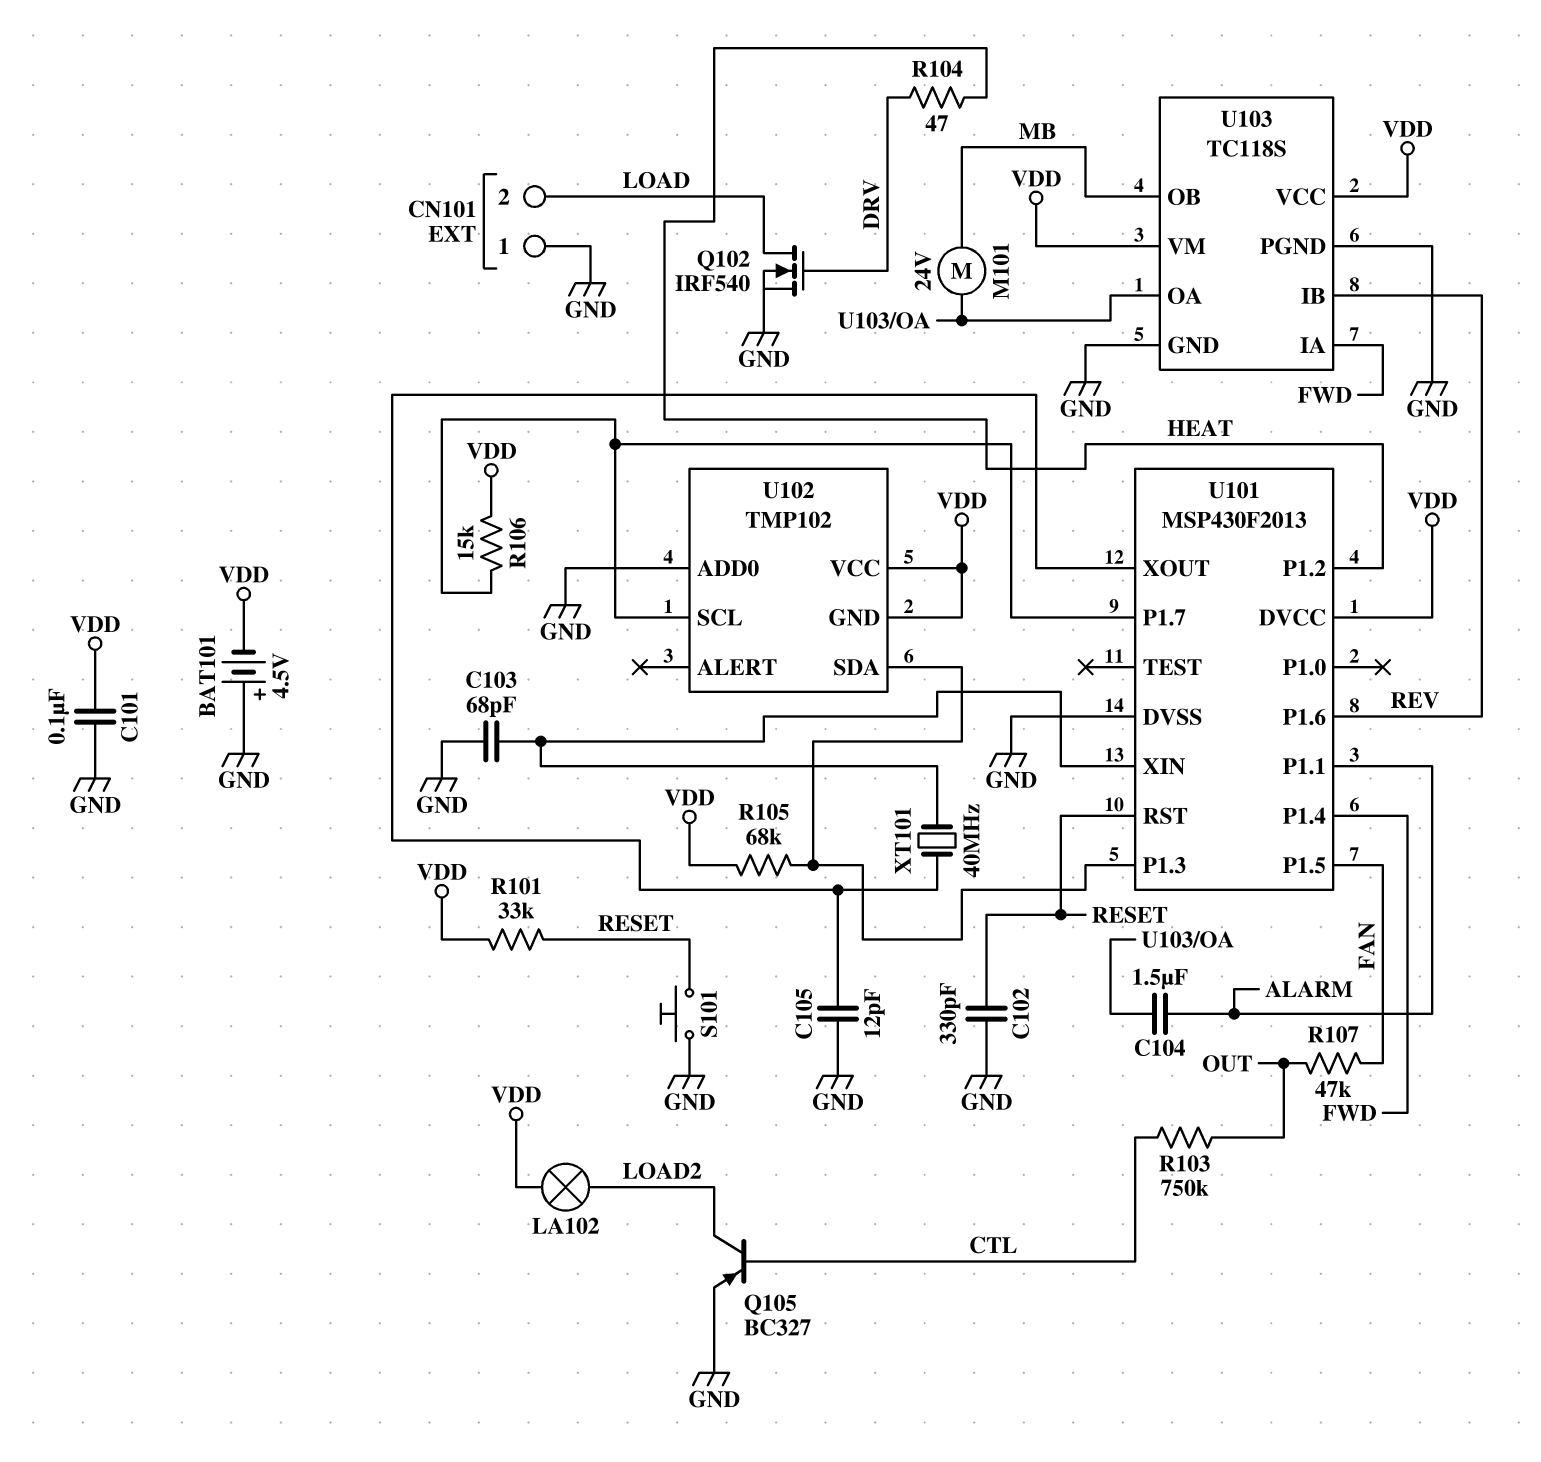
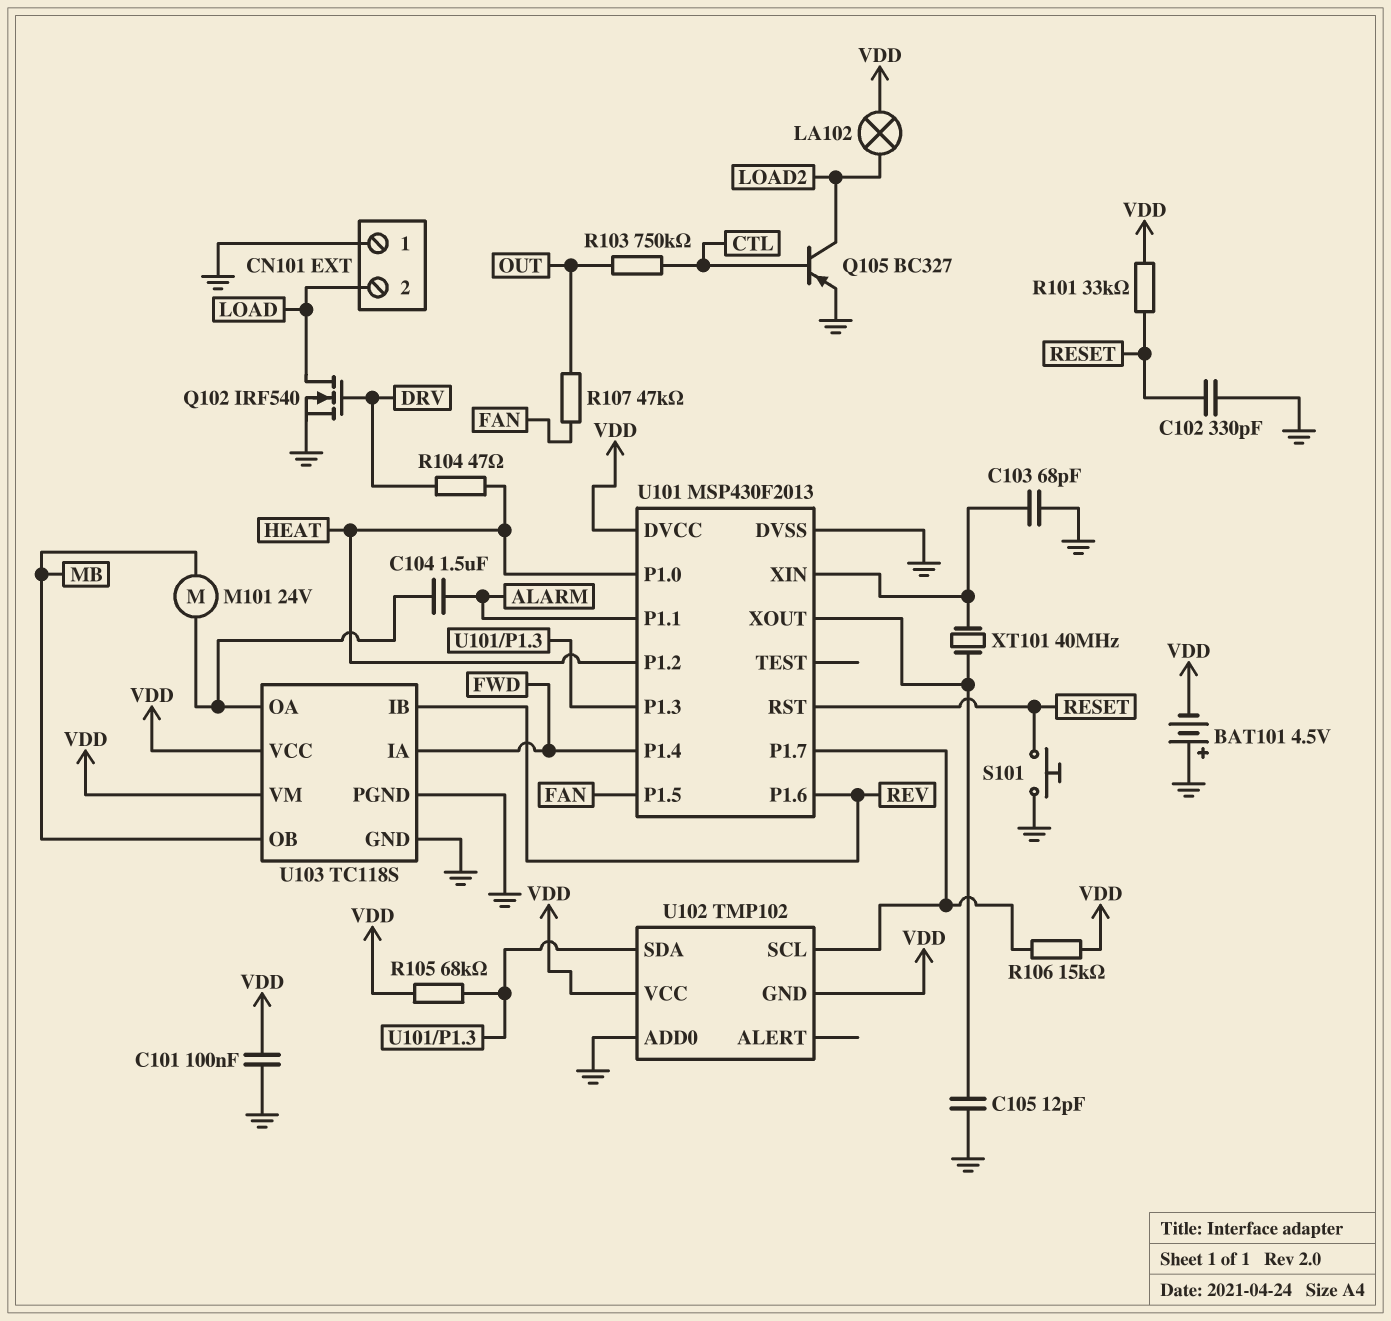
U101 pin P1.0: none -> HEAT

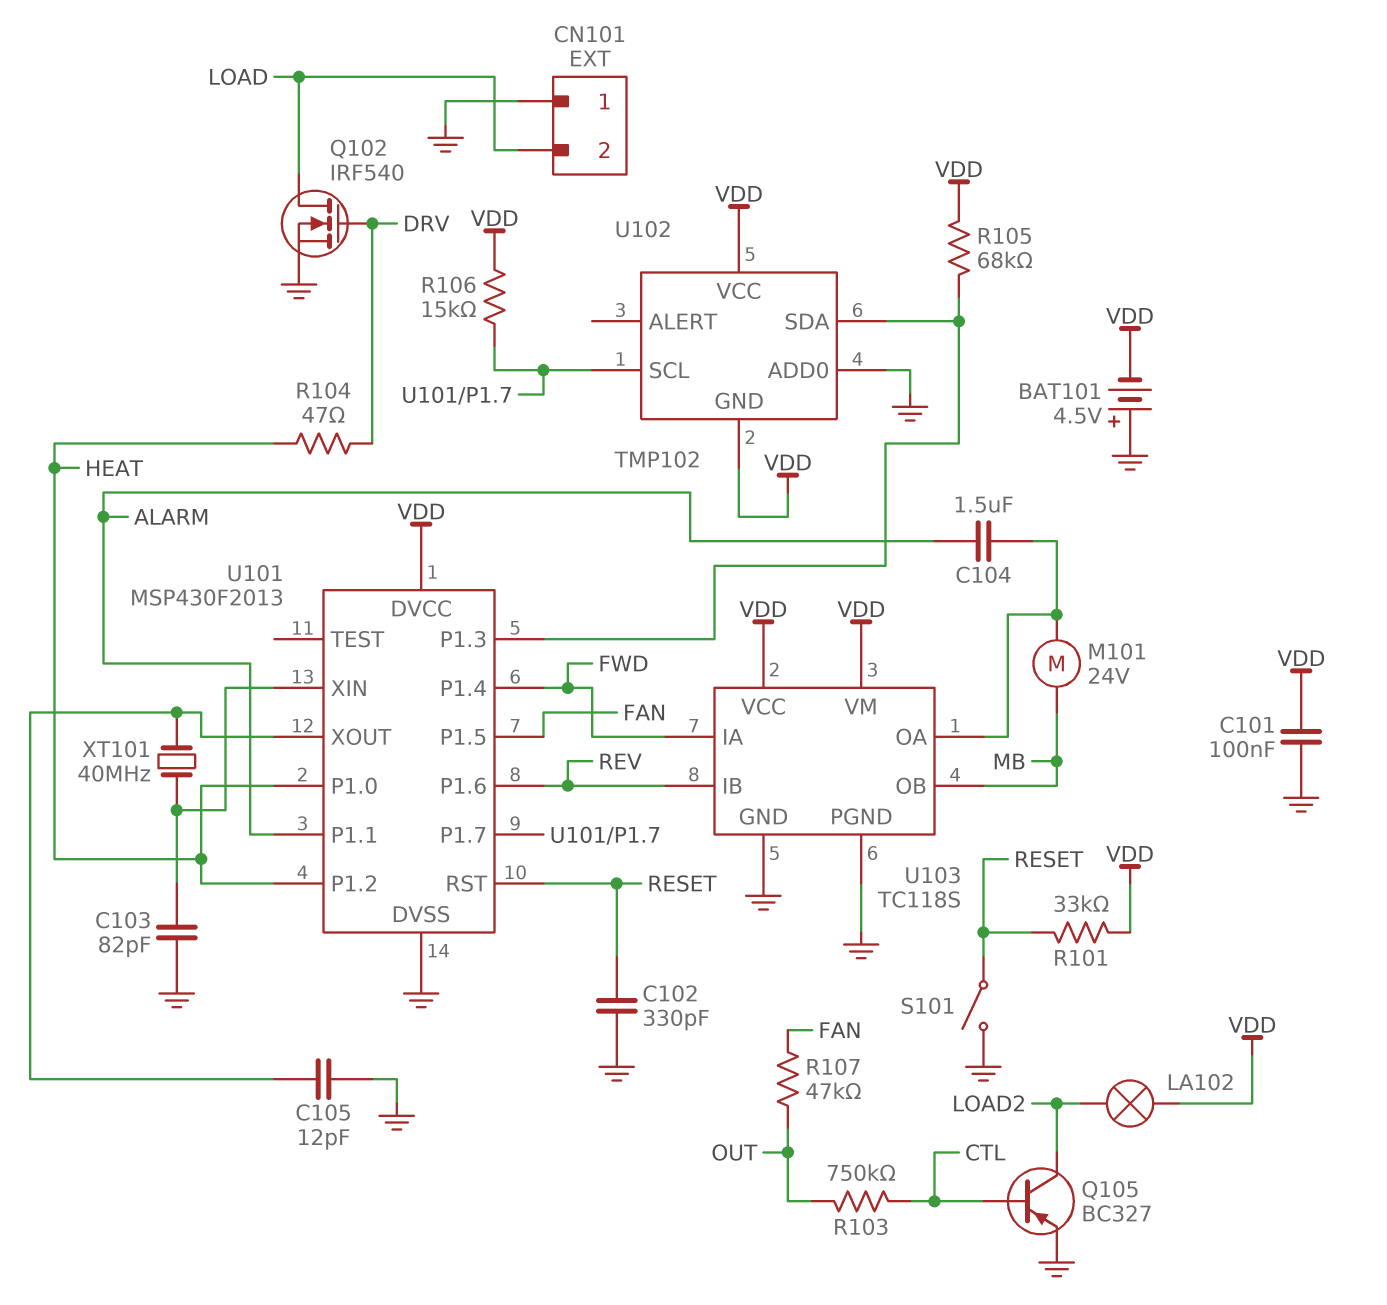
C103: 68pF (GND, U101/XIN) -> 82pF (GND, U101/XIN)
S101: button (GND, RESET) -> switch (GND, RESET)

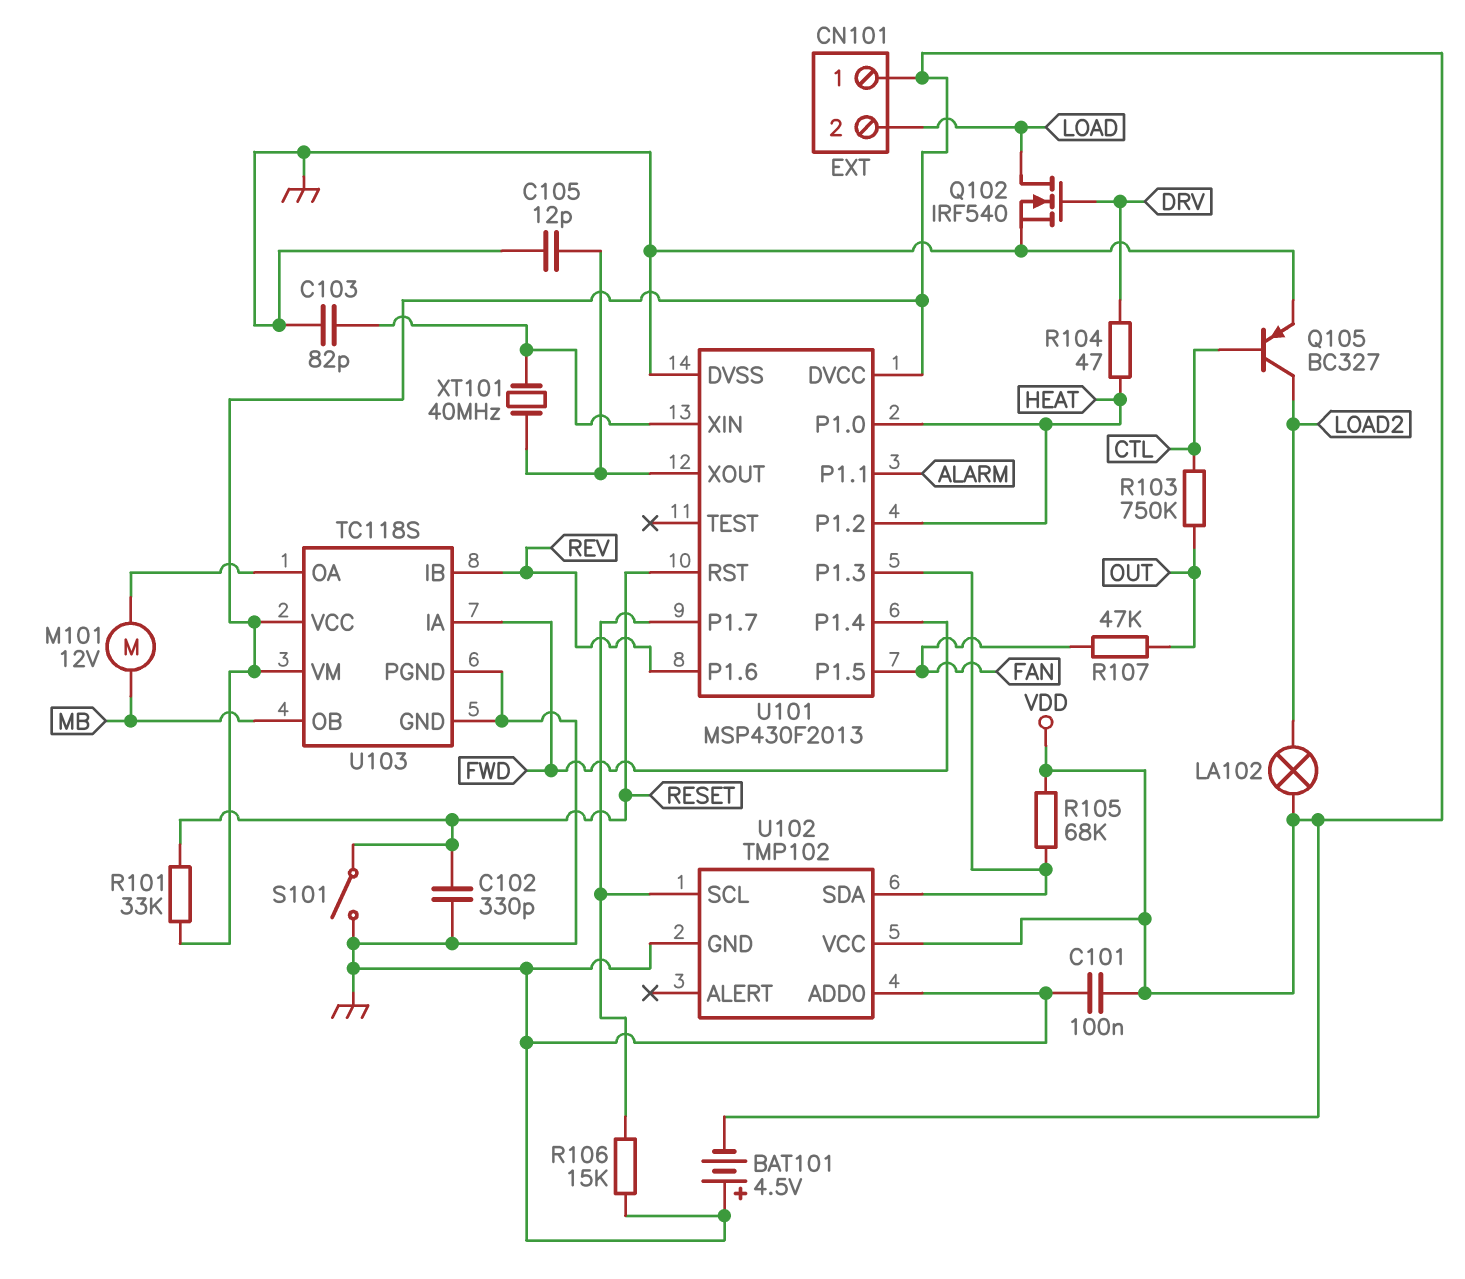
C104: 1.5uF (ALARM, U103/OA) -> none
CN101 pin 1: GND -> VDD
M101: motor 24V (MB, U103/OA) -> motor 12V (MB, U103/OA)
R106: 15k (U101/P1.7, VDD) -> 15k (GND, U101/P1.7)
U102 pin GND: VDD -> GND

